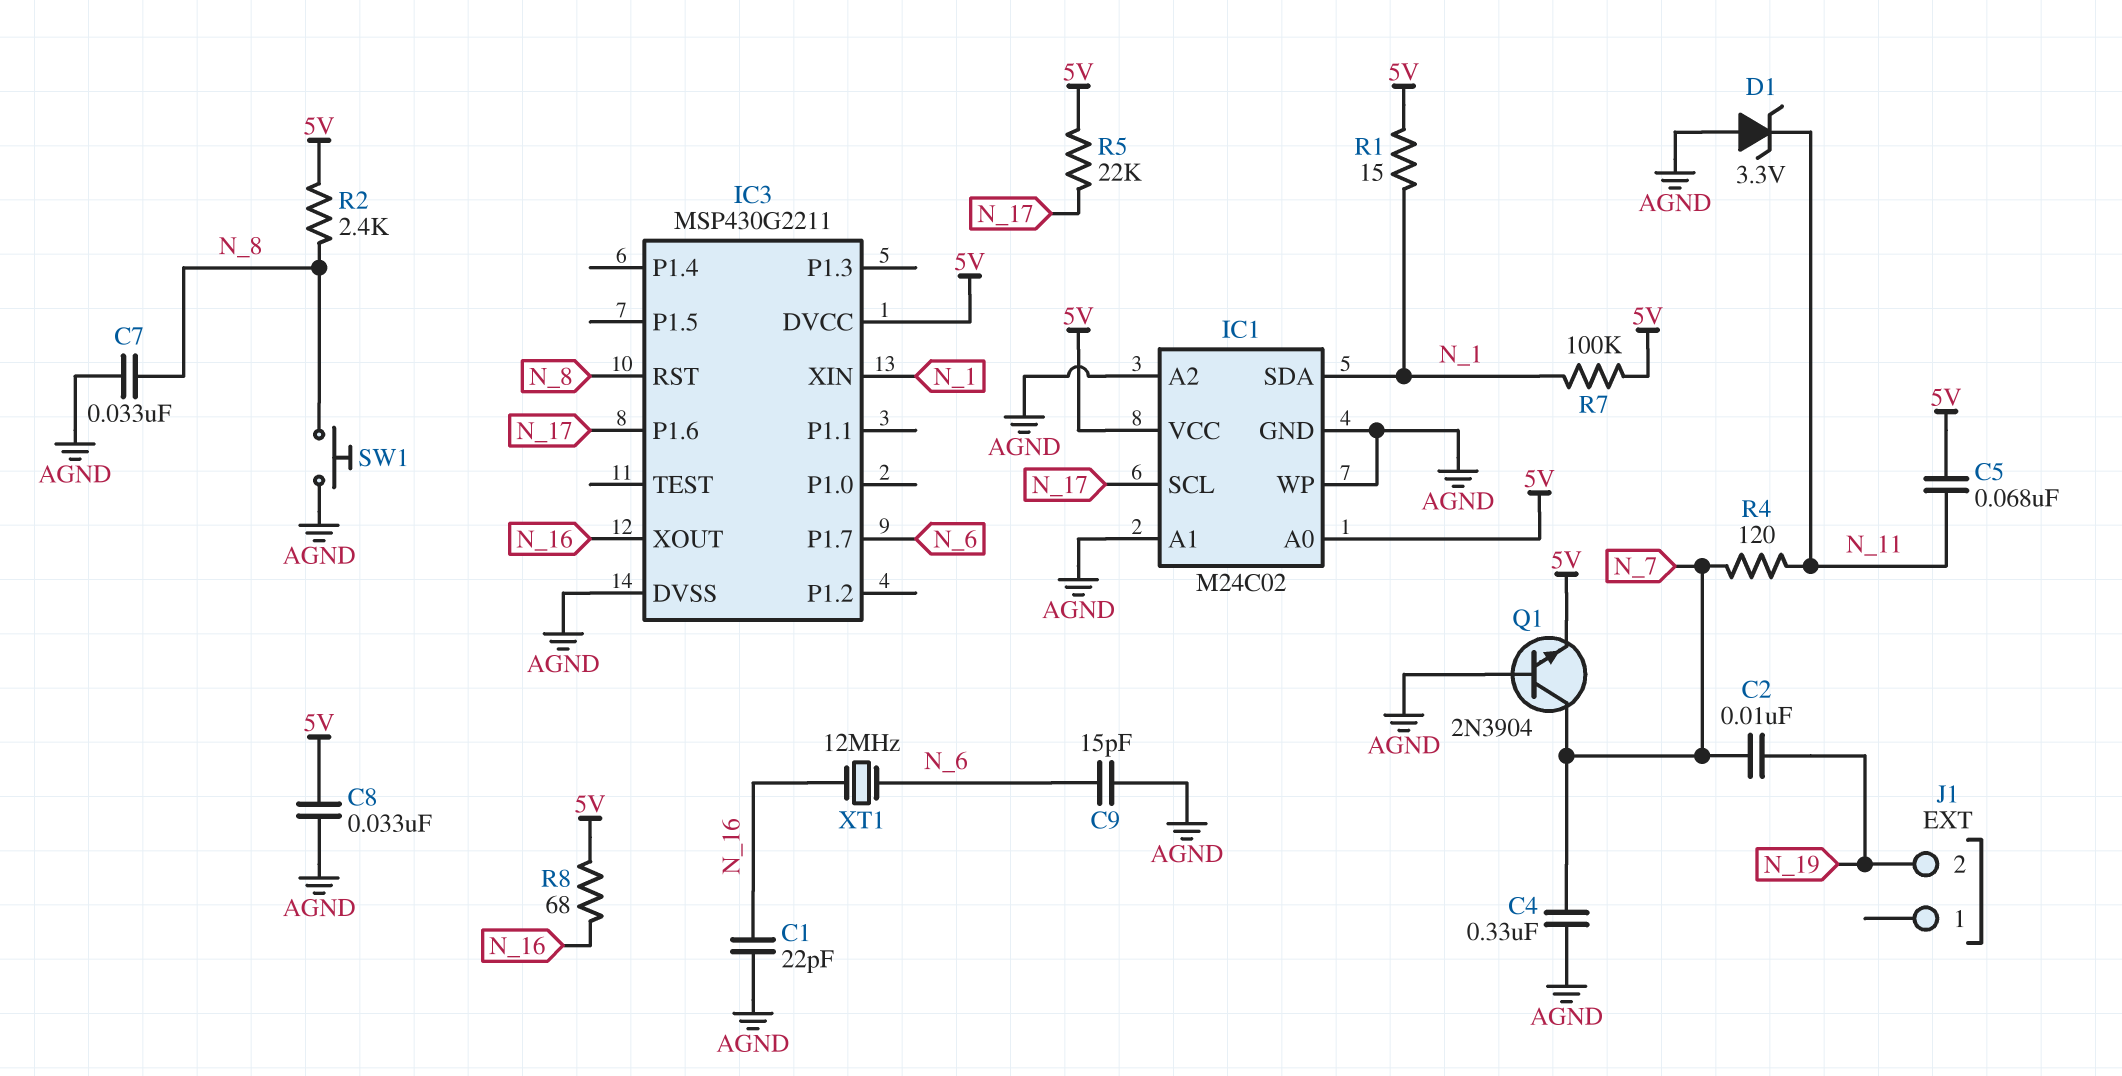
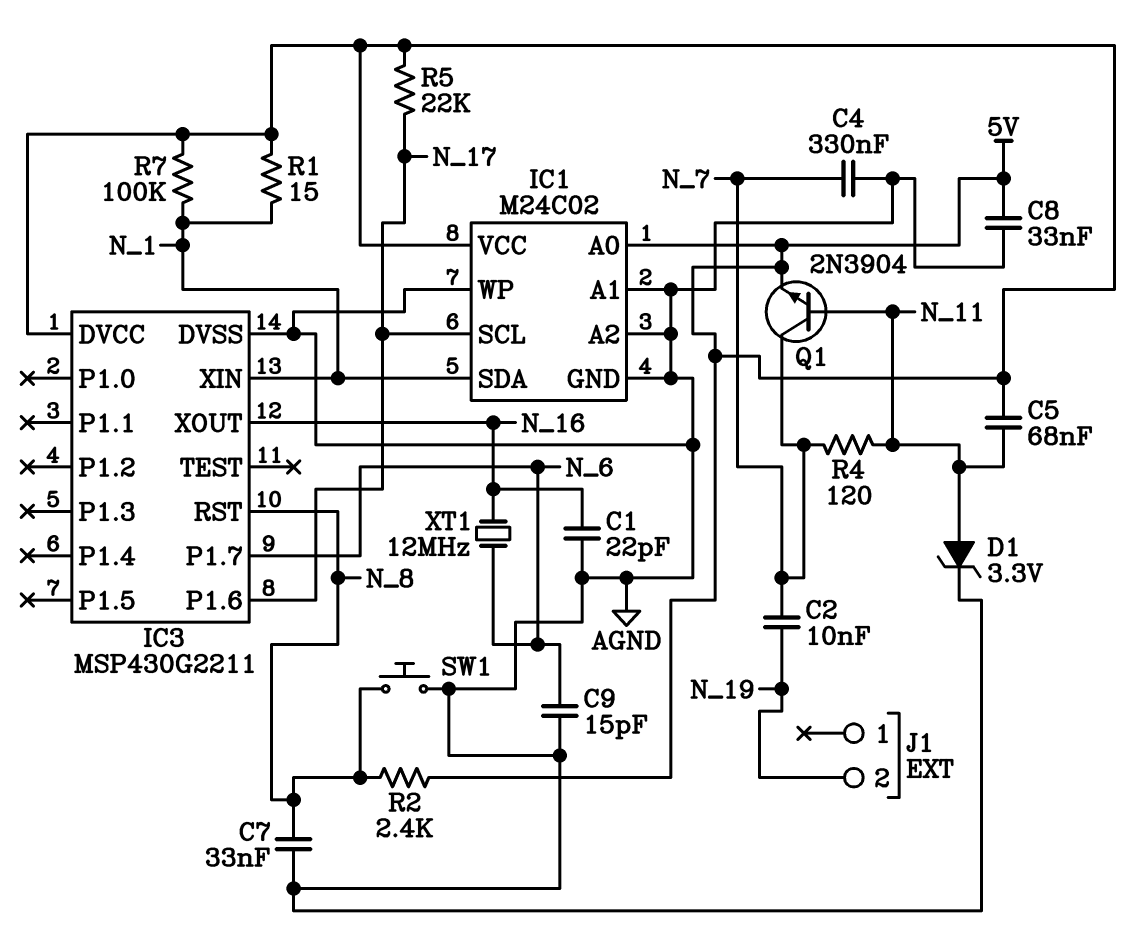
D1: zener 3.3V (A AGND, K N_11) -> zener 3.3V (A N_11, K AGND)
Q1: NPN 2N3904 (B AGND, C N_7, E 5V) -> NPN 2N3904 (B N_11, C N_7, E 5V)
R8: 68 (5V, N_16) -> none

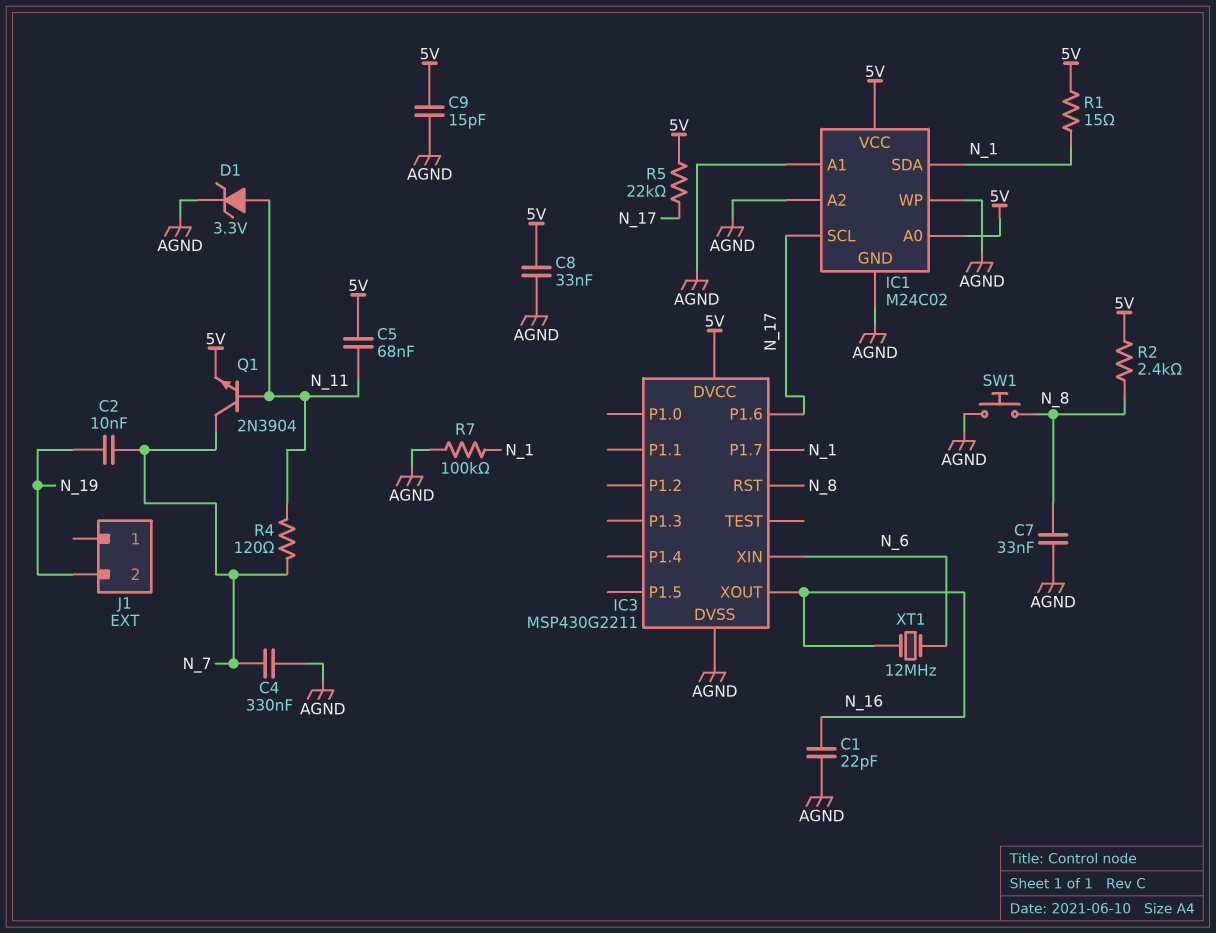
C9: 15pF (AGND, N_6) -> 15pF (5V, AGND)
IC3 pin P1.7: N_6 -> N_1
IC3 pin XIN: N_1 -> N_6
R7: 100k (5V, N_1) -> 100k (AGND, N_1)

